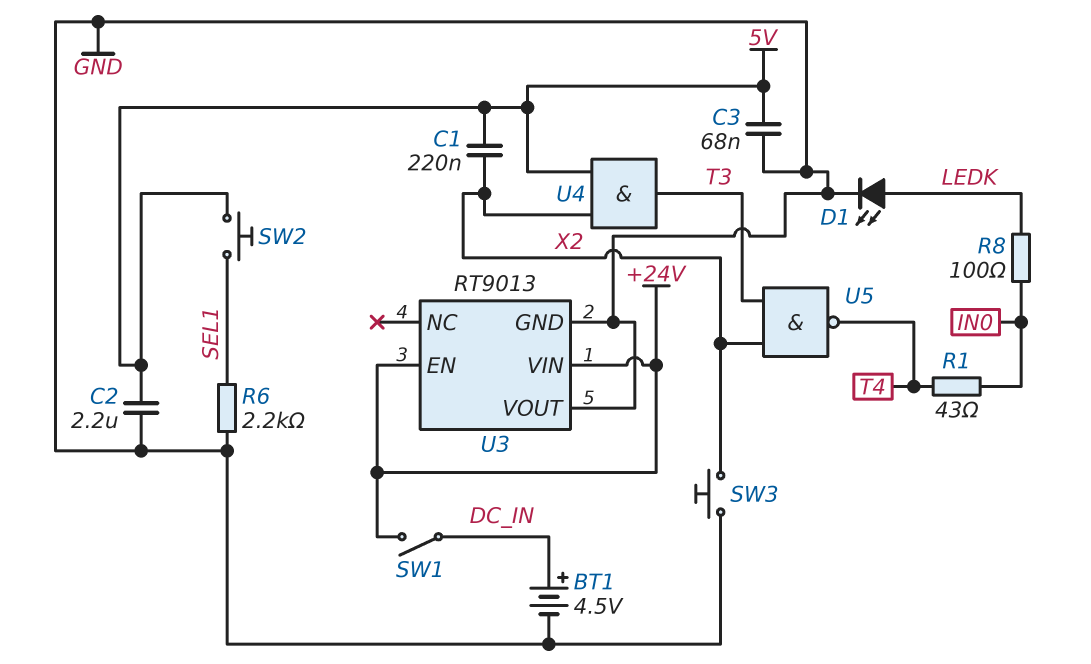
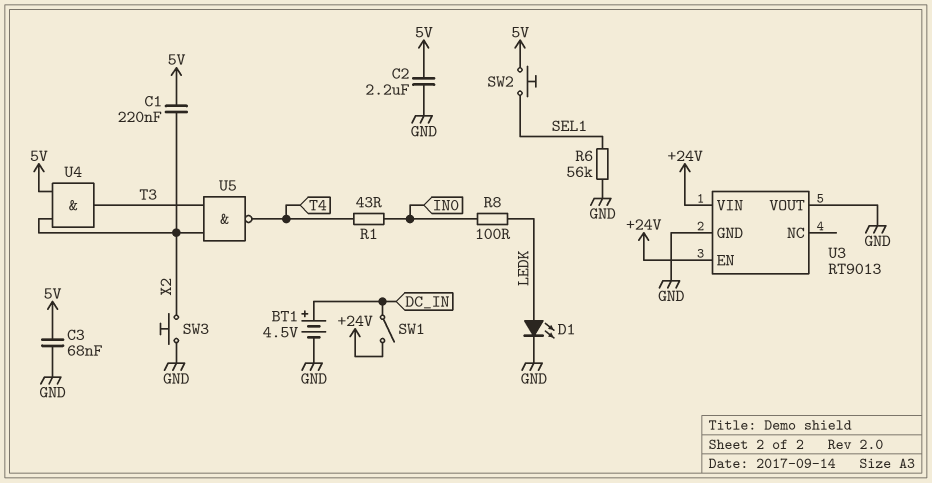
R6: 2.2k (GND, SEL1) -> 56k (GND, SEL1)

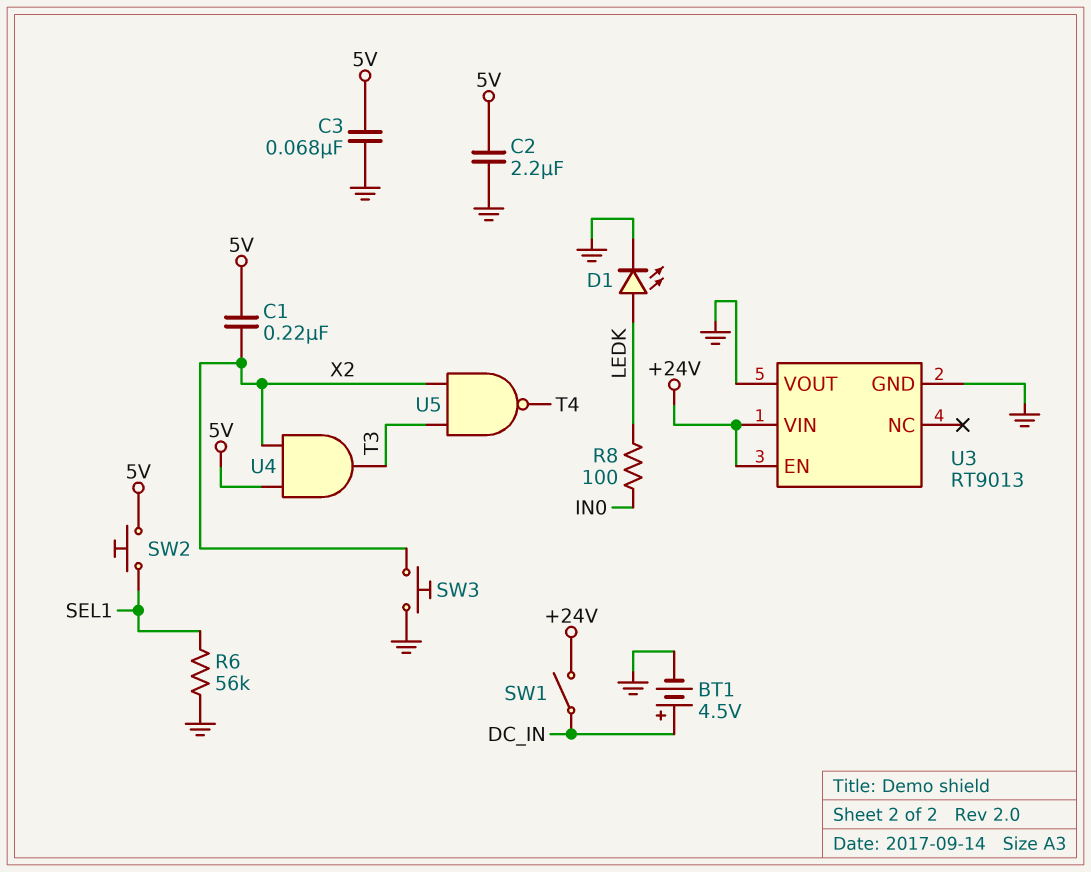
R1: 43 (IN0, T4) -> none

